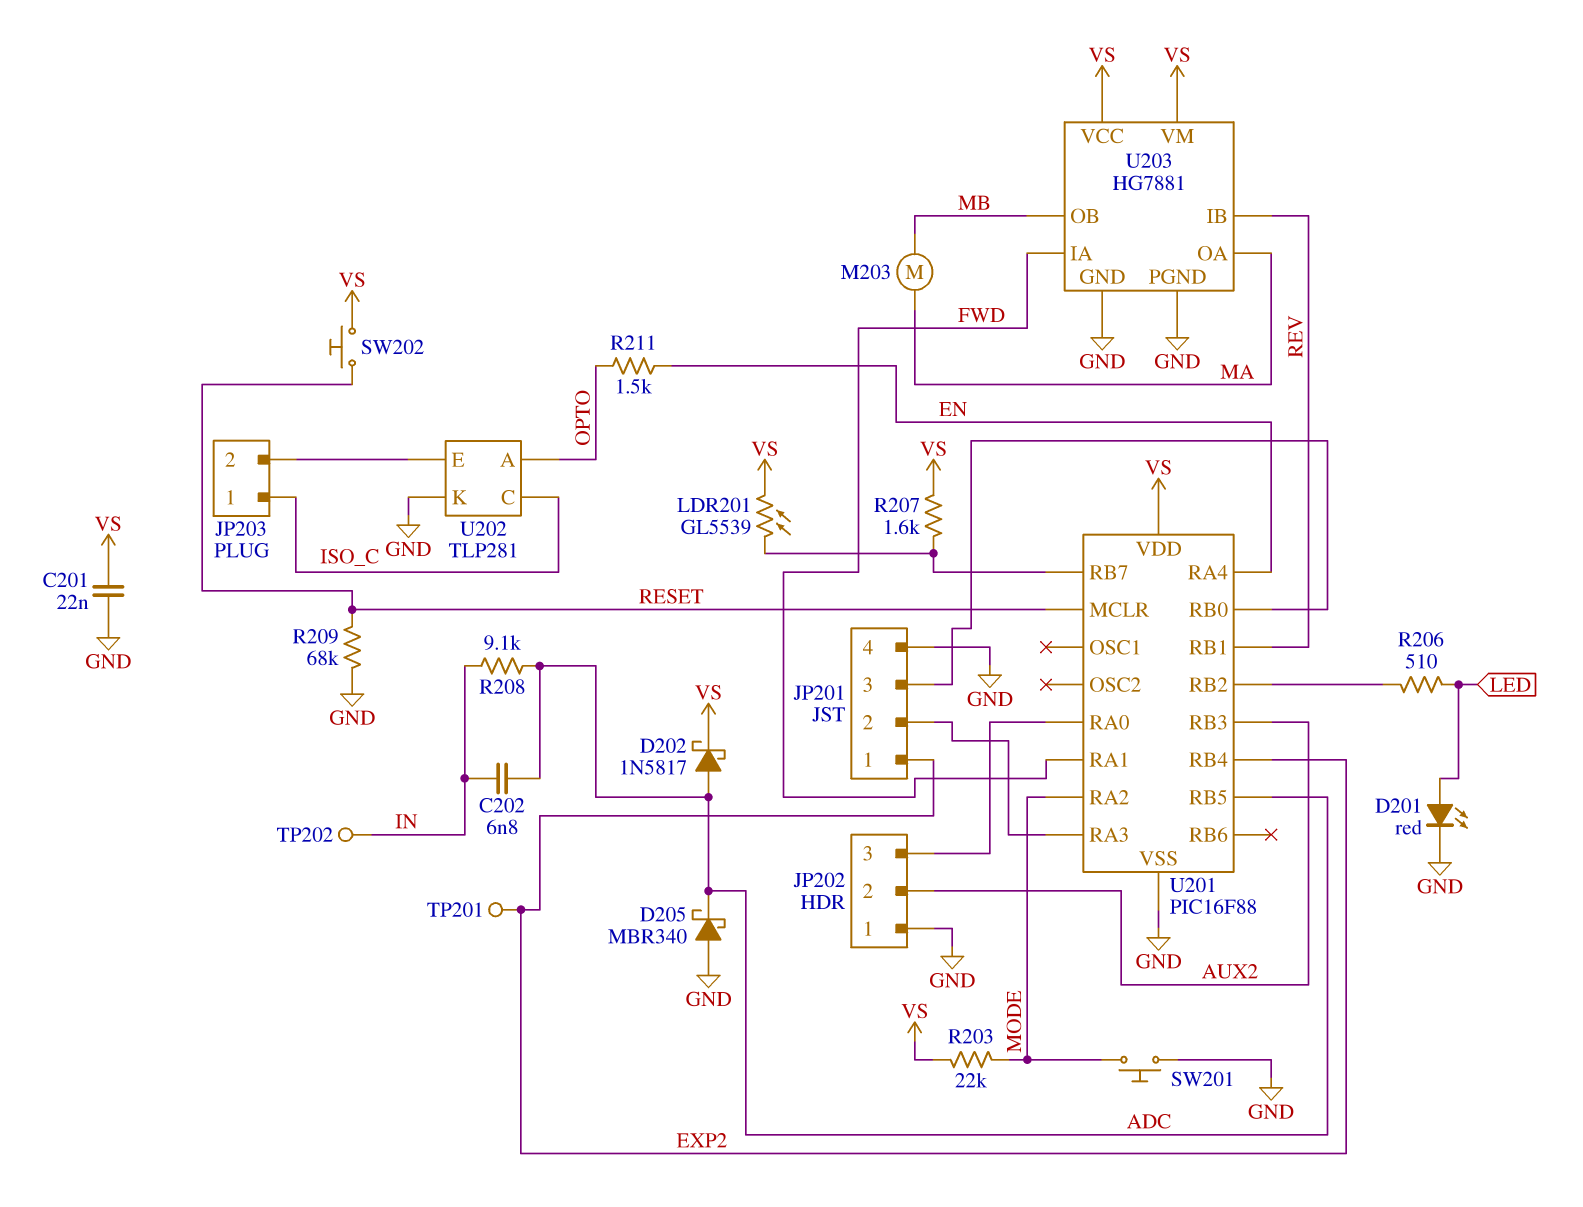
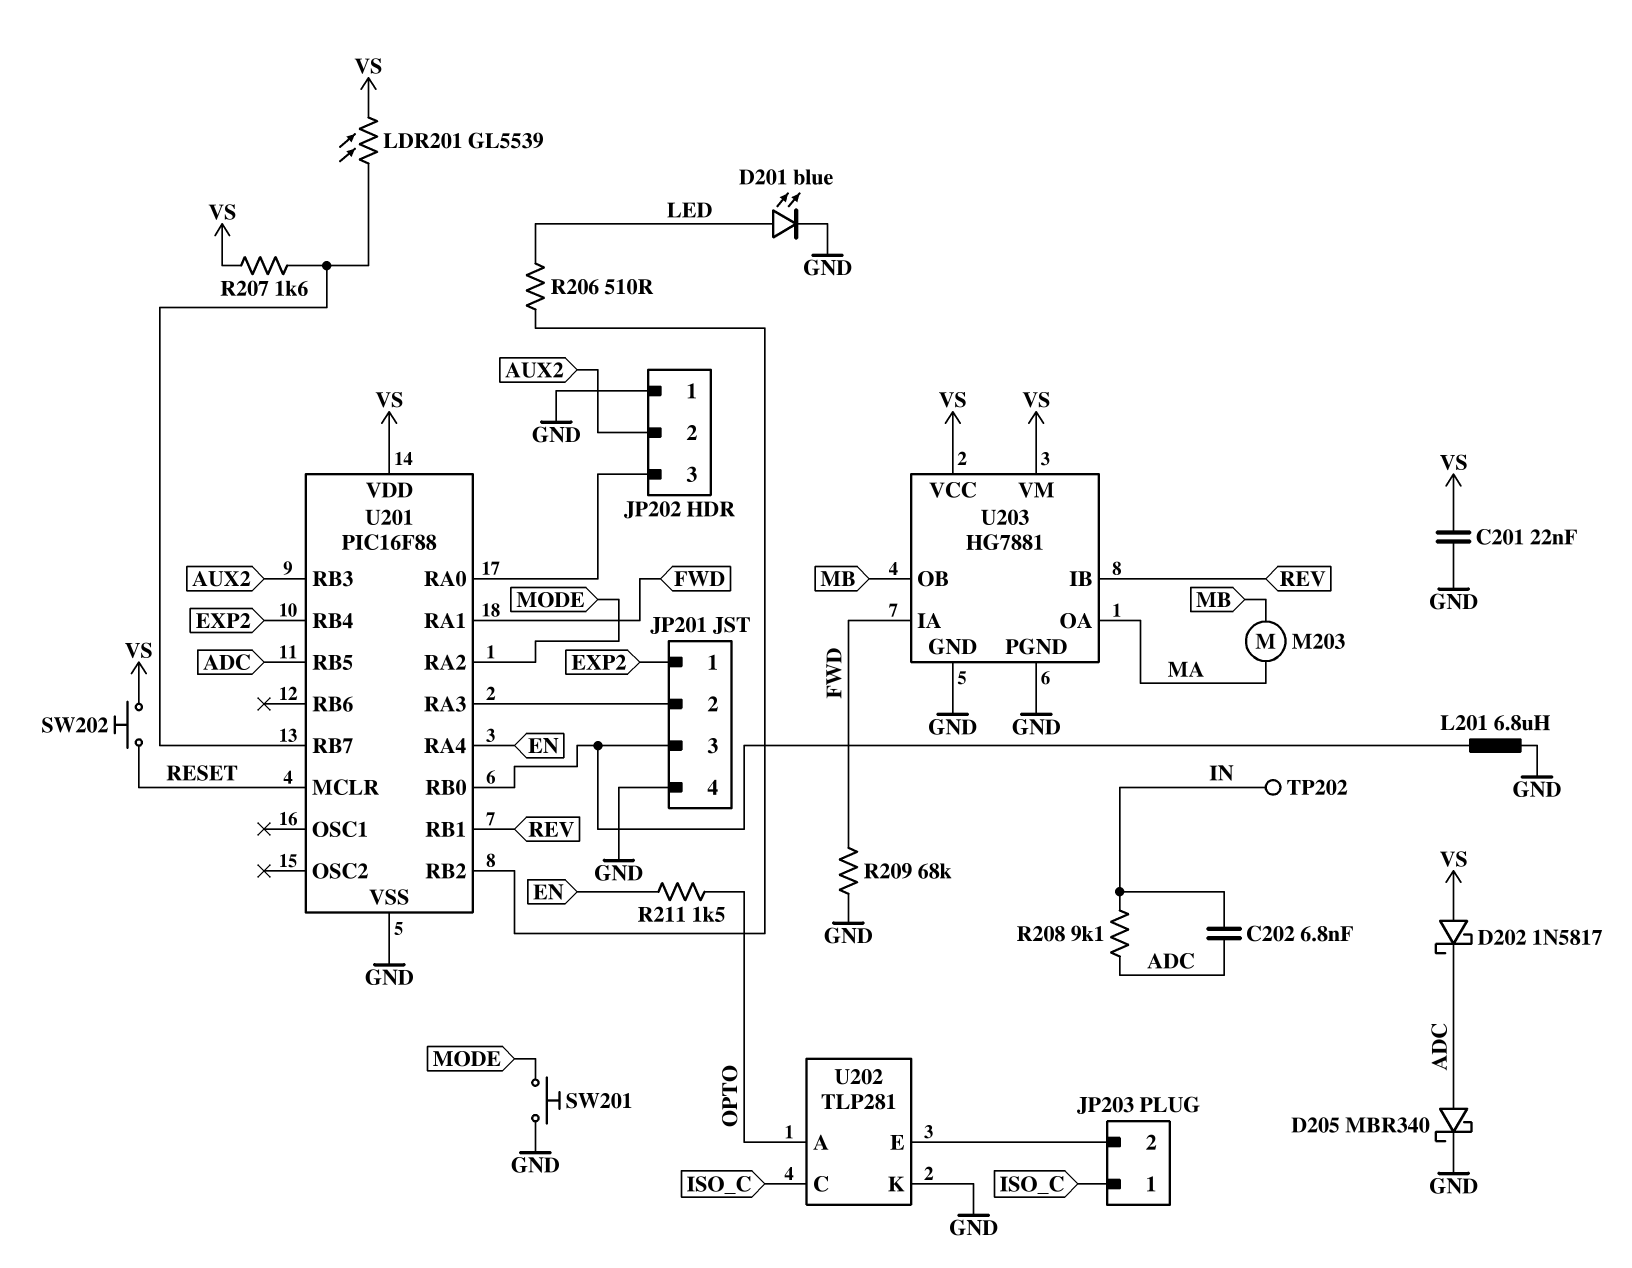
D201: LED red (A LED, K GND) -> LED blue (A LED, K GND)
D202: schottky 1N5817 (A ADC, K VS) -> schottky 1N5817 (A VS, K ADC)
D205: schottky MBR340 (A GND, K ADC) -> schottky MBR340 (A ADC, K GND)
L201: none -> 6.8uH (GND, JP201/3)
R203: 22k (MODE, VS) -> none
R209: 68k (GND, RESET) -> 68k (FWD, GND)
TP201: test point (EXP2) -> none

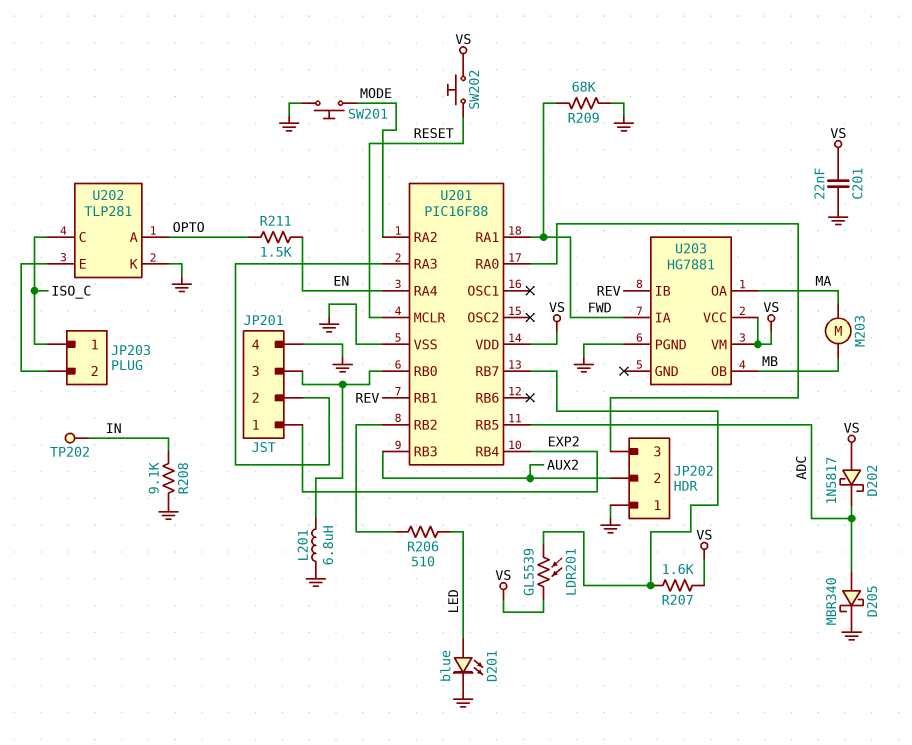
C202: 6.8nF (ADC, IN) -> none
R208: 9.1k (ADC, IN) -> 9.1k (GND, IN)
U203 pin GND: GND -> none

